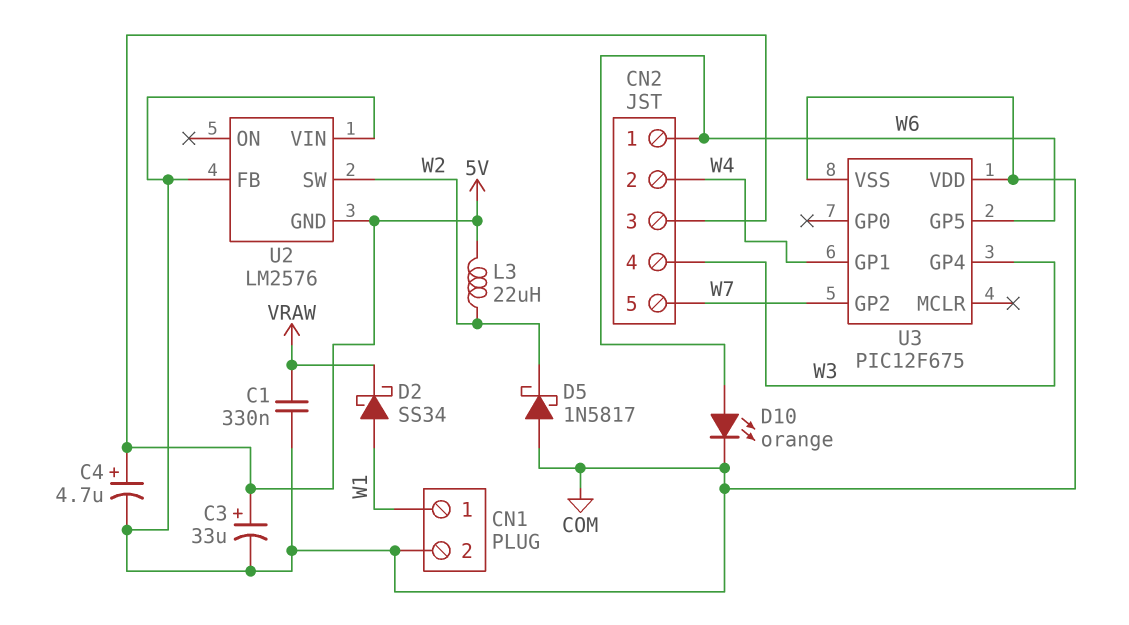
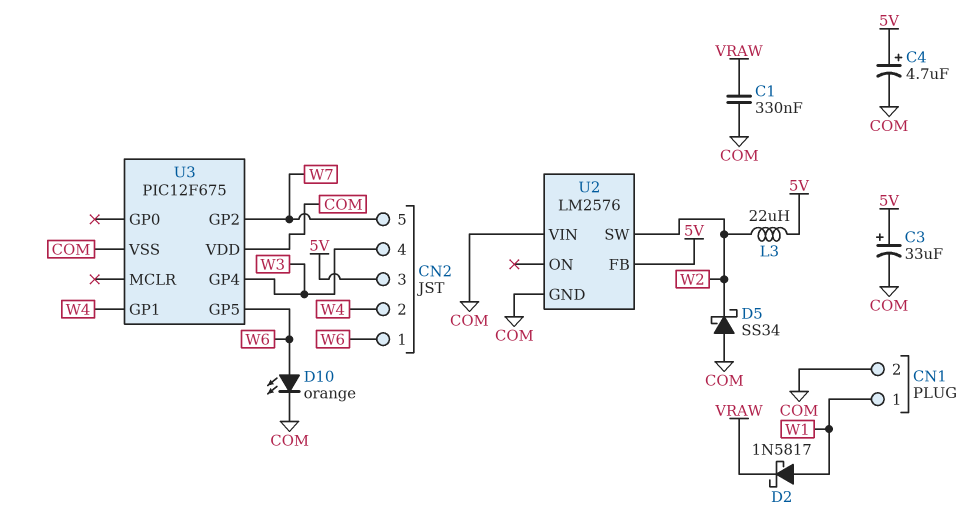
D2: schottky SS34 (A W1, K VRAW) -> schottky 1N5817 (A W1, K VRAW)
D5: schottky 1N5817 (A COM, K W2) -> schottky SS34 (A COM, K W2)
U2 pin FB: COM -> 5V
U2 pin GND: 5V -> COM

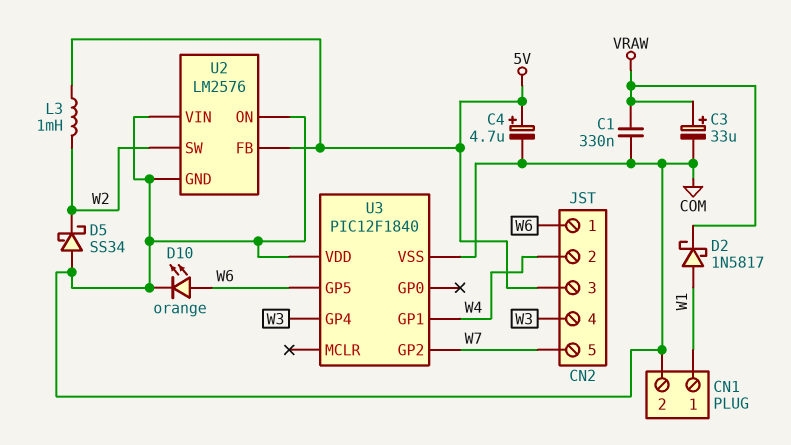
C3: 33uF (plus 5V, minus COM) -> 33uF (plus VRAW, minus COM)
L3: 22uH (5V, W2) -> 1mH (5V, W2)
U2 pin ON: none -> COM
U3: PIC12F675 -> PIC12F1840

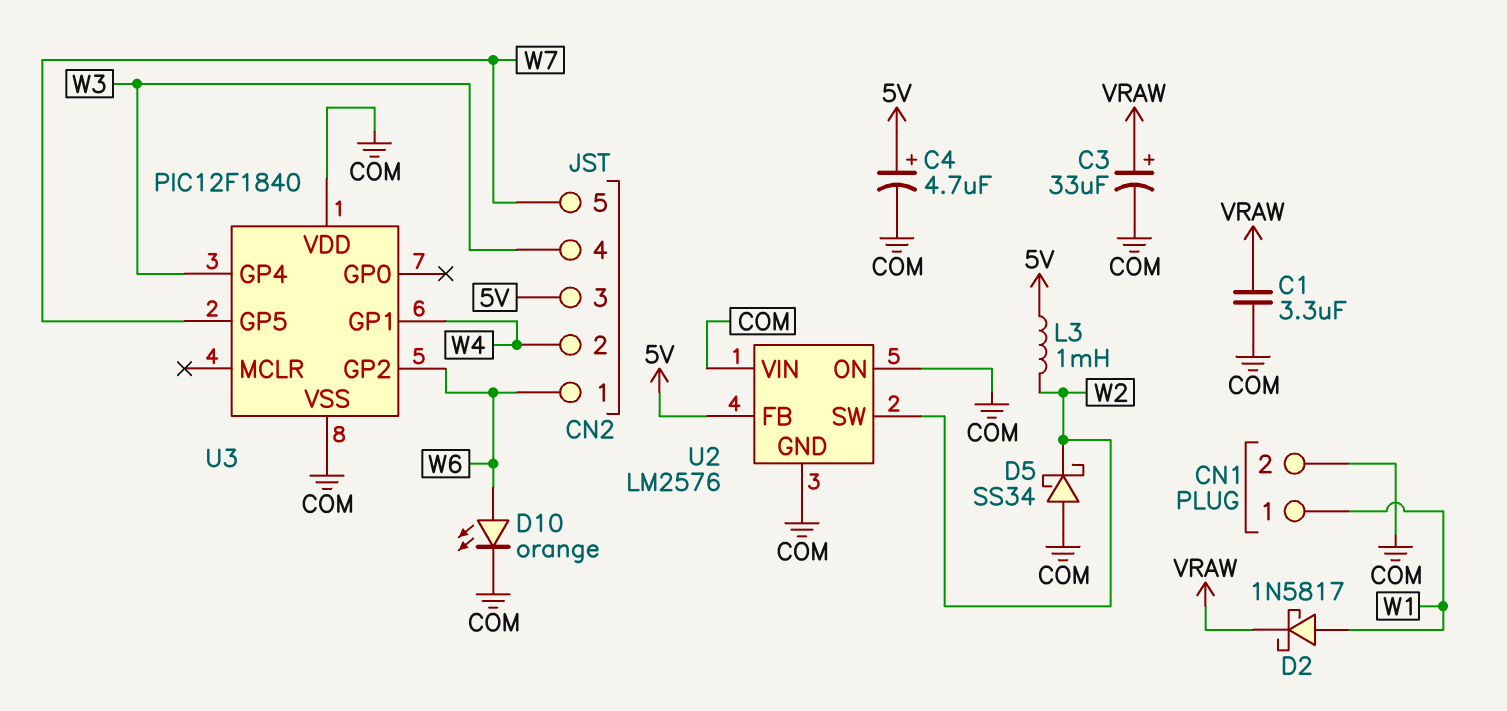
C1: 330nF (COM, VRAW) -> 3.3uF (COM, VRAW)
U3 pin GP2: W7 -> W6
U3 pin GP5: W6 -> W7

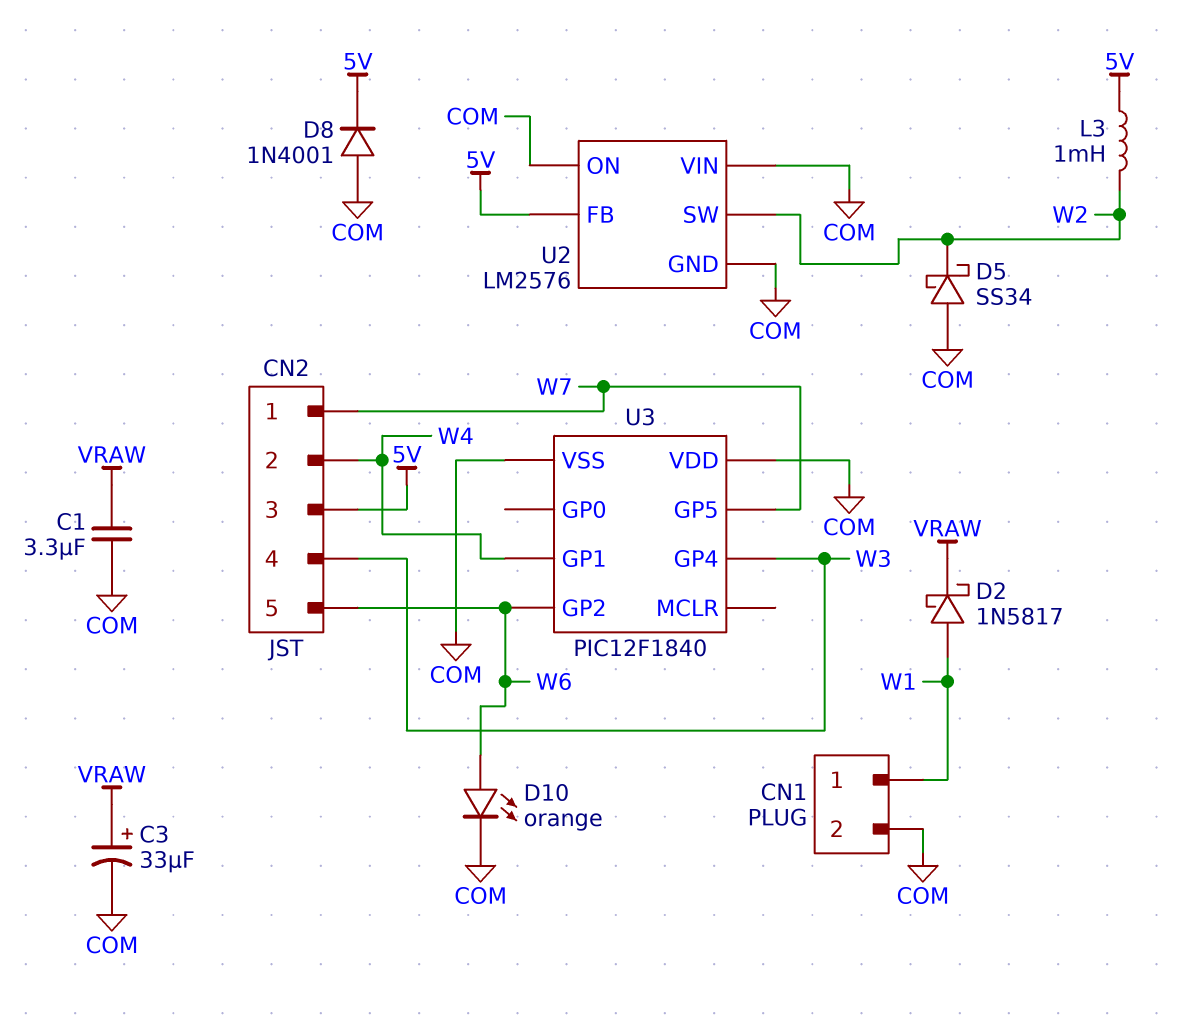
C4: 4.7uF (plus 5V, minus COM) -> none
CN2 pin 1: W6 -> W7
CN2 pin 5: W7 -> W6
D8: none -> diode 1N4001 (A COM, K 5V)

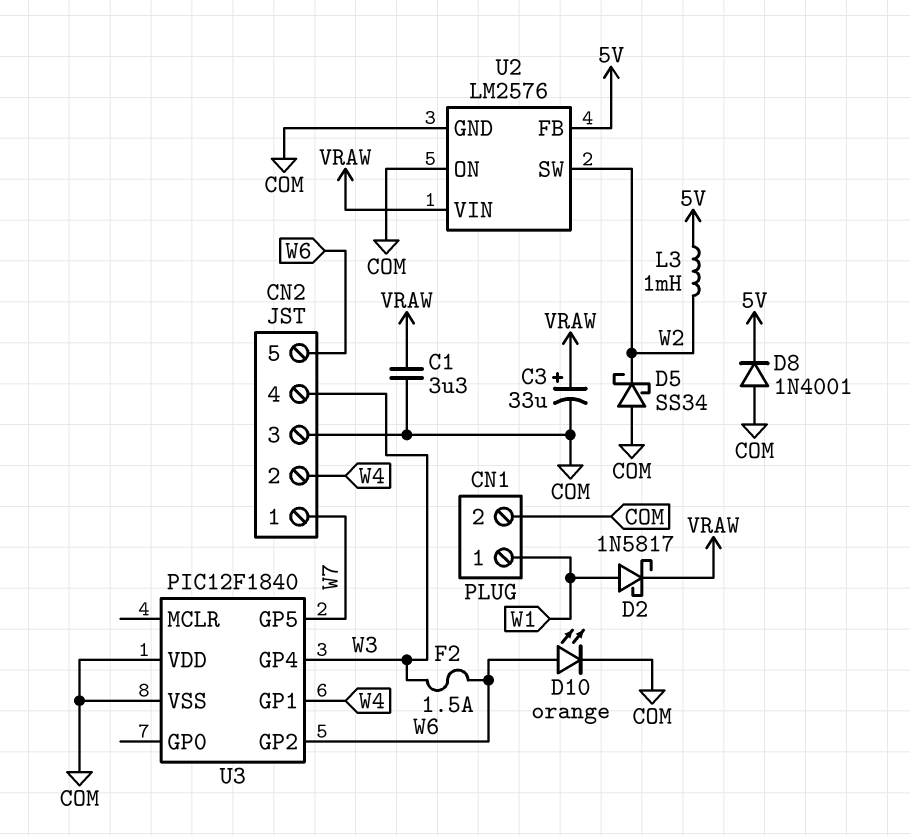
CN2 pin 3: 5V -> COM
F2: none -> 1.5A (W3, W6)
U2 pin VIN: COM -> VRAW

